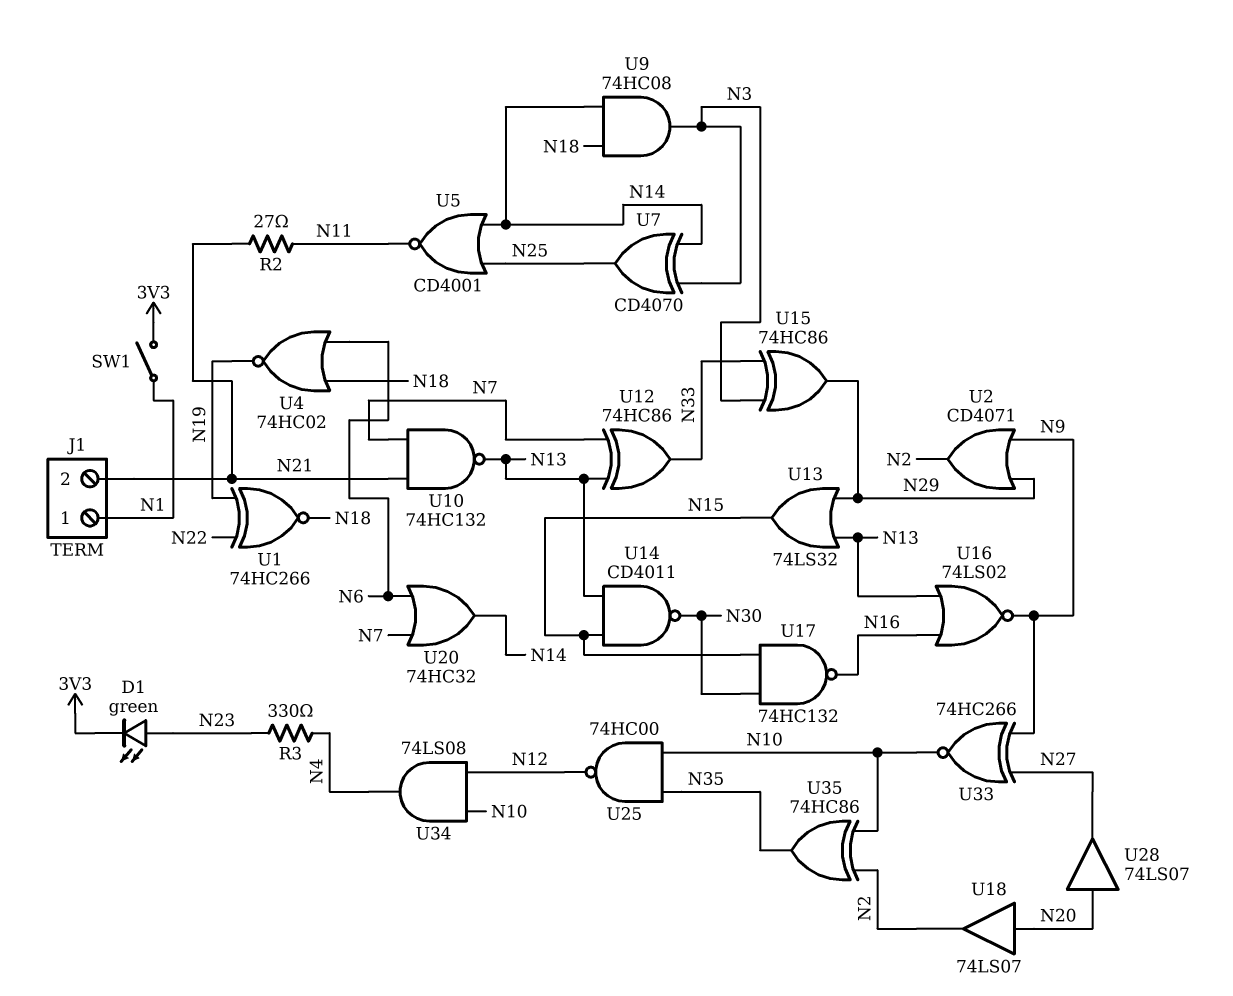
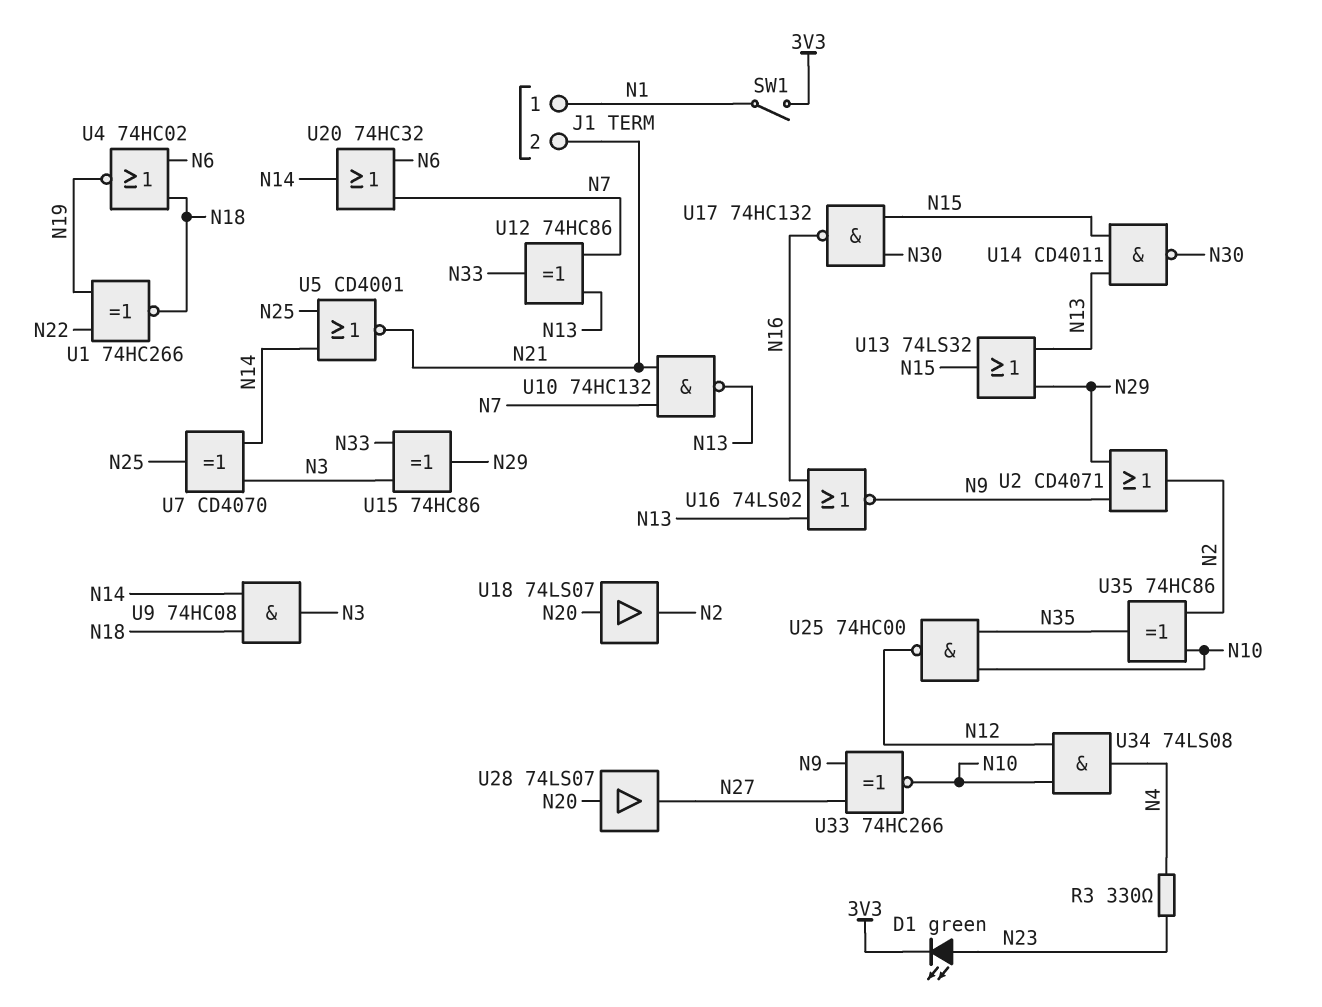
R2: 27 (N11, N21) -> none
U5: NOR CD4001 (in N14, in N25, out N11) -> NOR CD4001 (in N14, in N25, out N21)

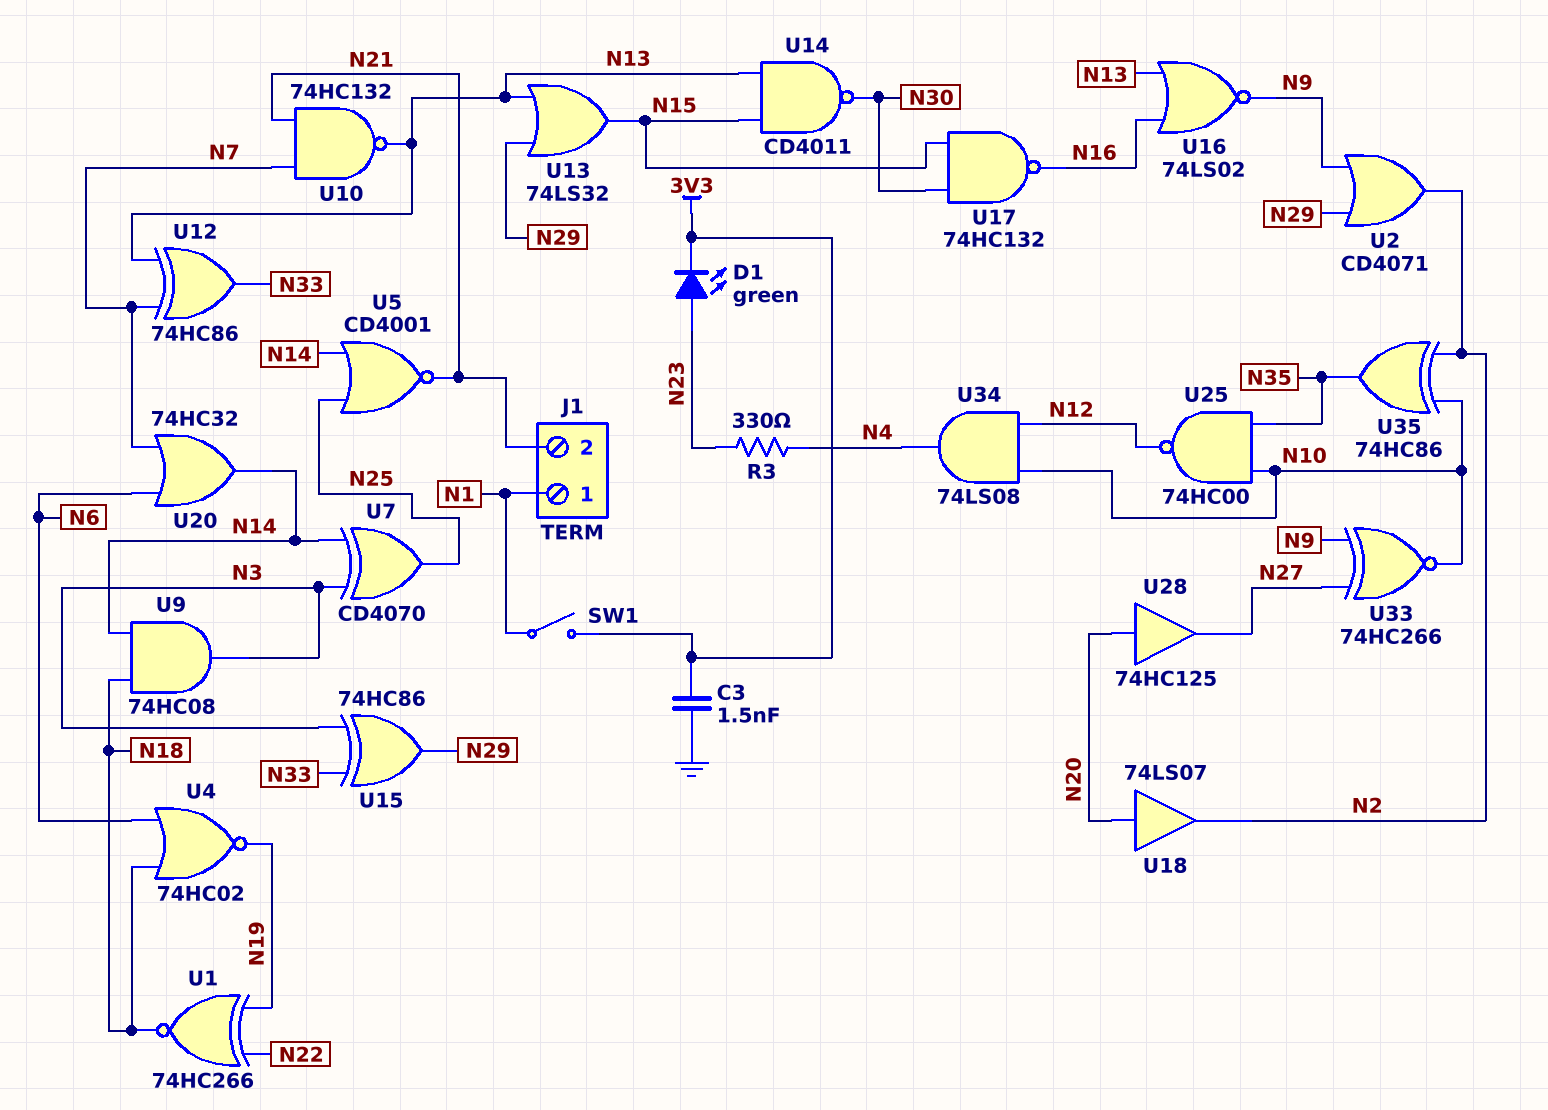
C3: none -> 1.5nF (3V3, GND)
U28: buffer 74LS07 (in N20, out N27) -> buffer 74HC125 (in N20, out N27)

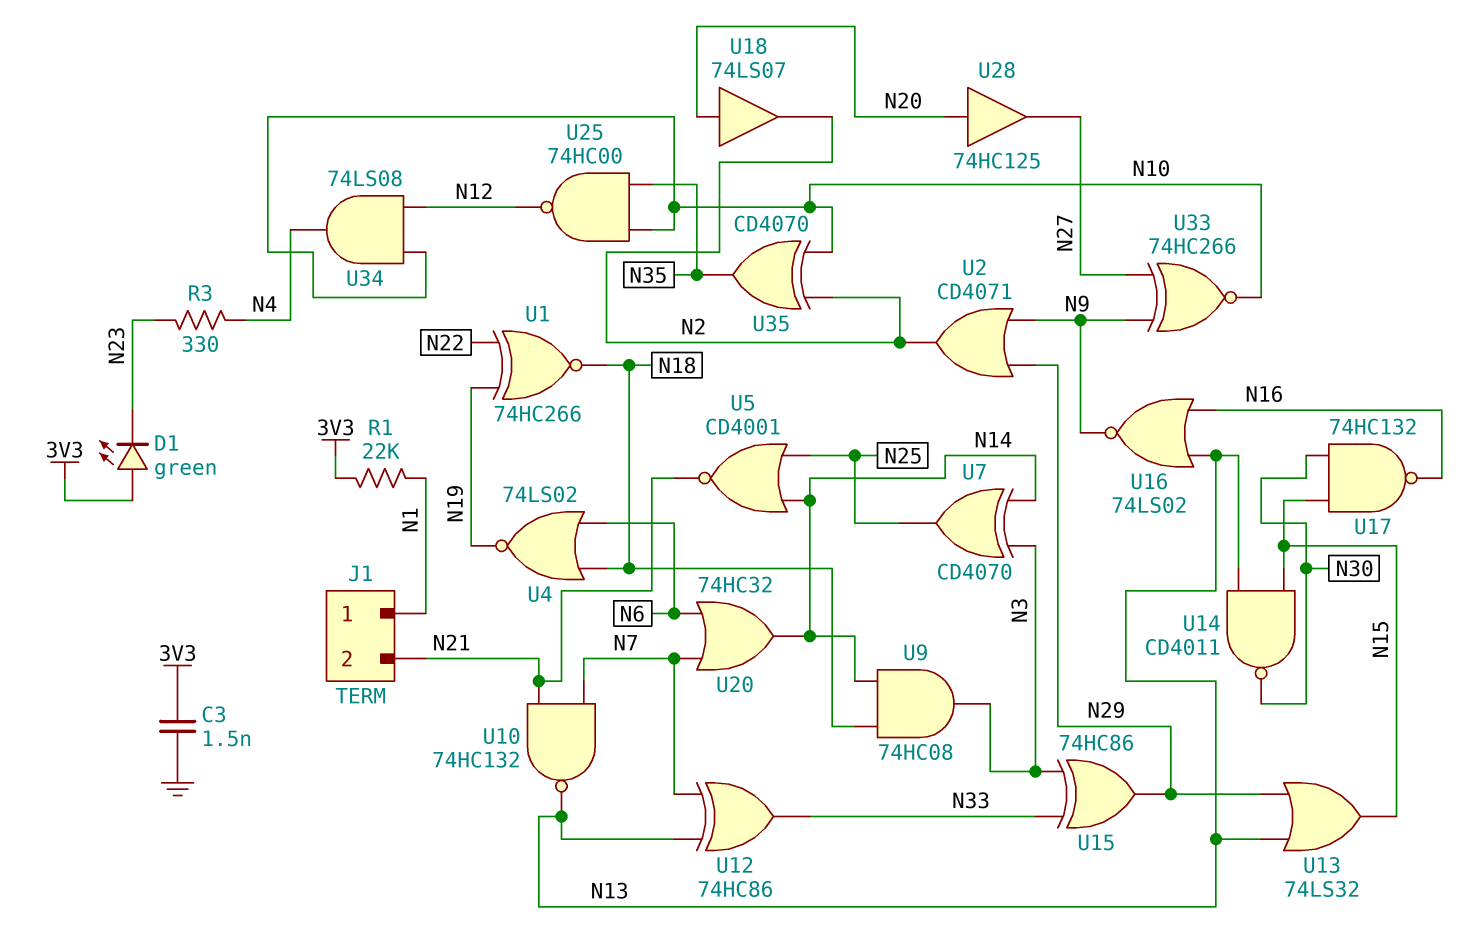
D1: LED green (A N23, K 3V3) -> LED green (A 3V3, K N23)
R1: none -> 22k (3V3, N1)
SW1: switch (3V3, N1) -> none
U4: NOR 74HC02 (in N6, in N18, out N19) -> NOR 74LS02 (in N6, in N18, out N19)
U35: XOR 74HC86 (in N2, in N10, out N35) -> XOR CD4070 (in N2, in N10, out N35)

